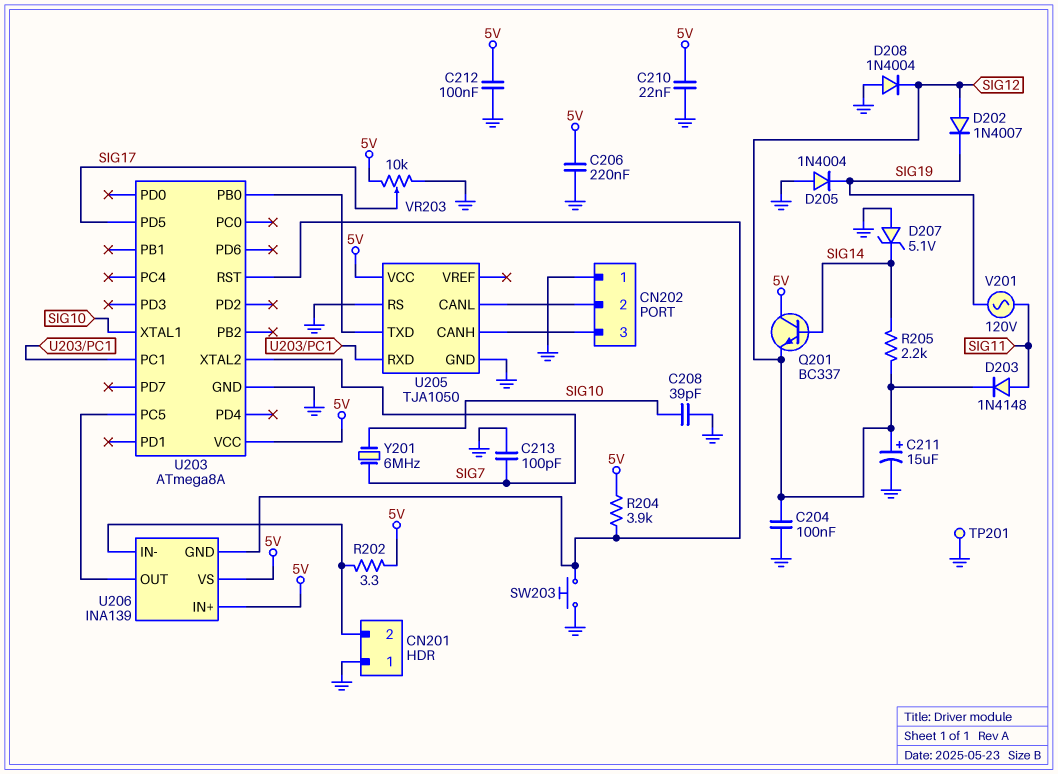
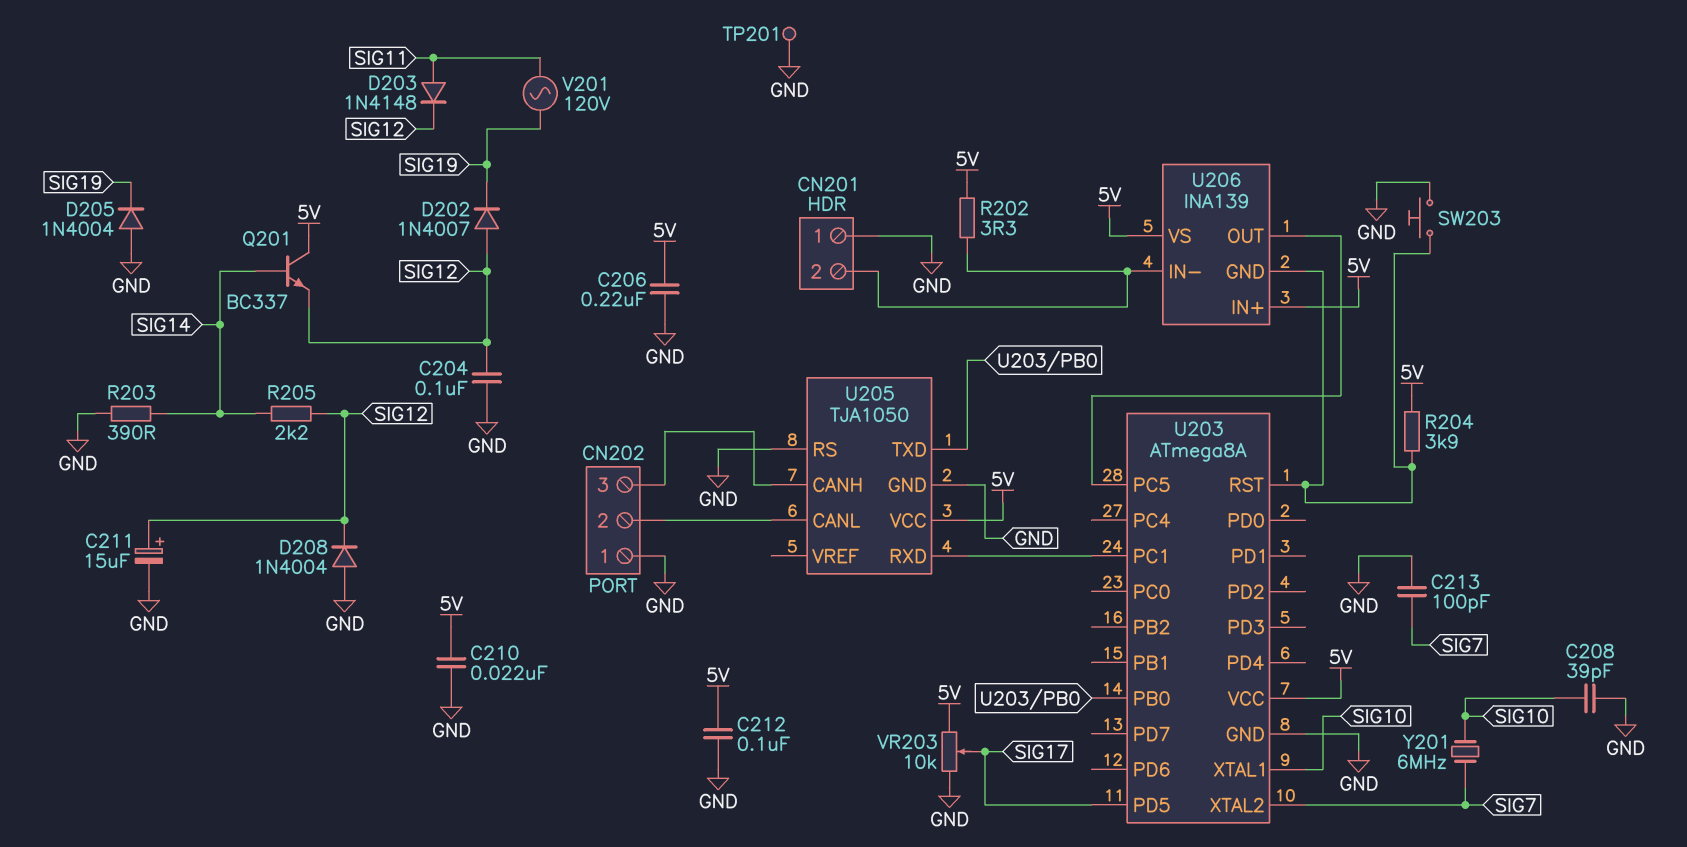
D207: zener 5.1V (A GND, K SIG14) -> none
R203: none -> 390 (GND, SIG14)

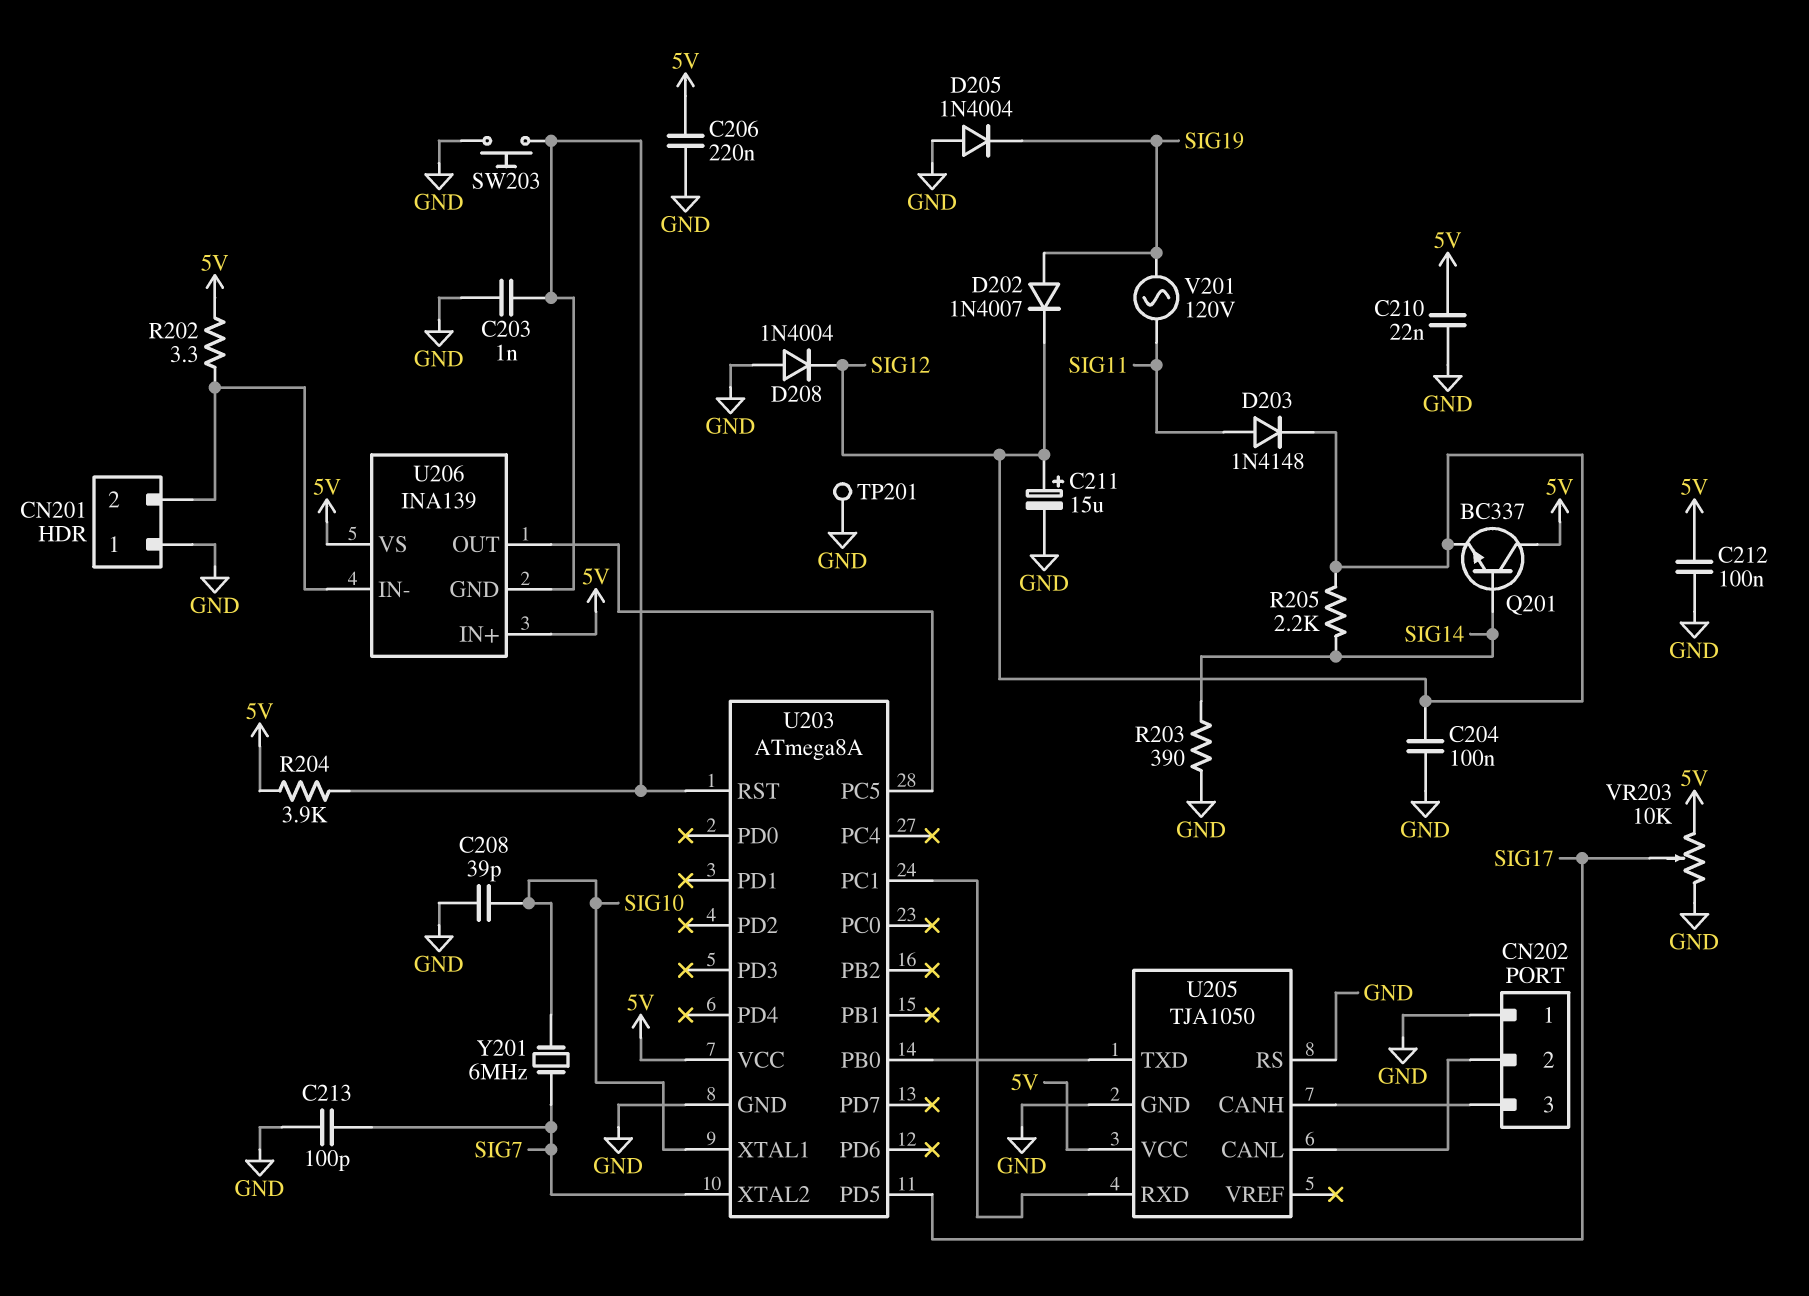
C203: none -> 1nF (GND, U203/RST)
D202: diode 1N4007 (A SIG12, K SIG19) -> diode 1N4007 (A SIG19, K SIG12)

